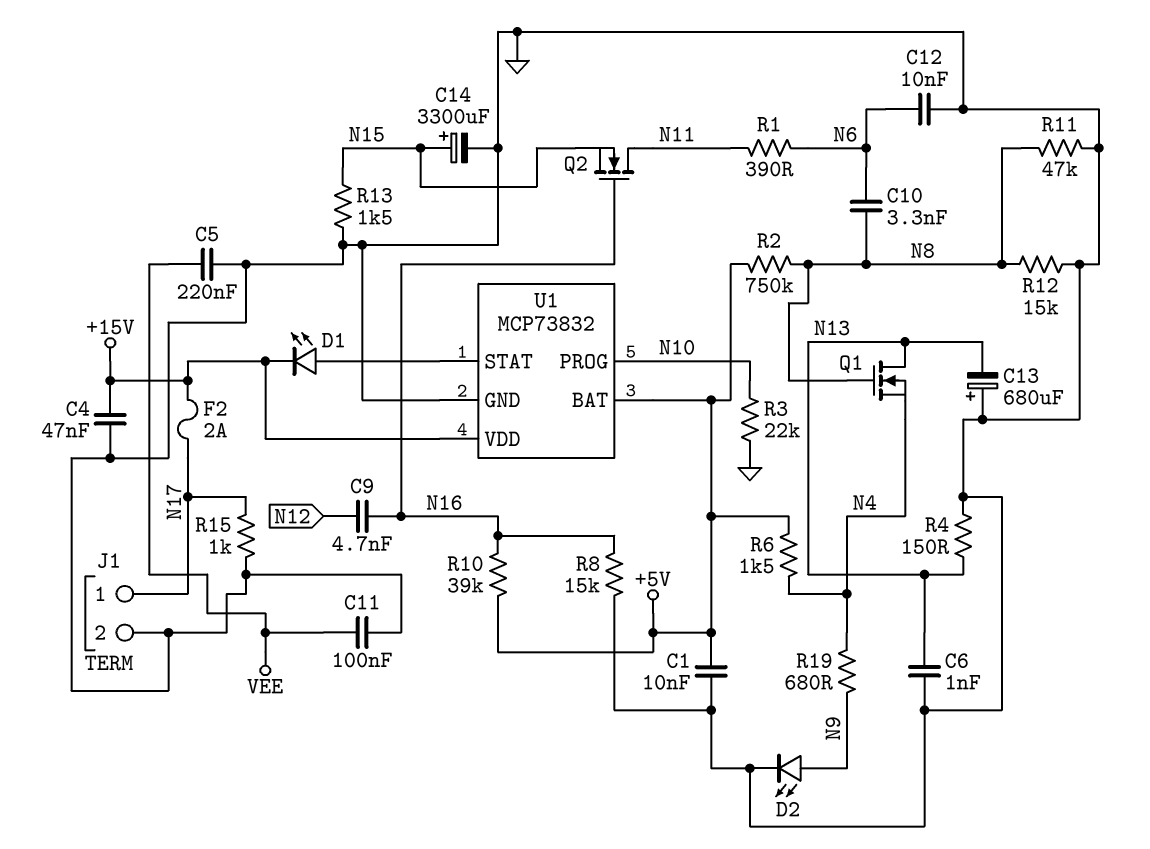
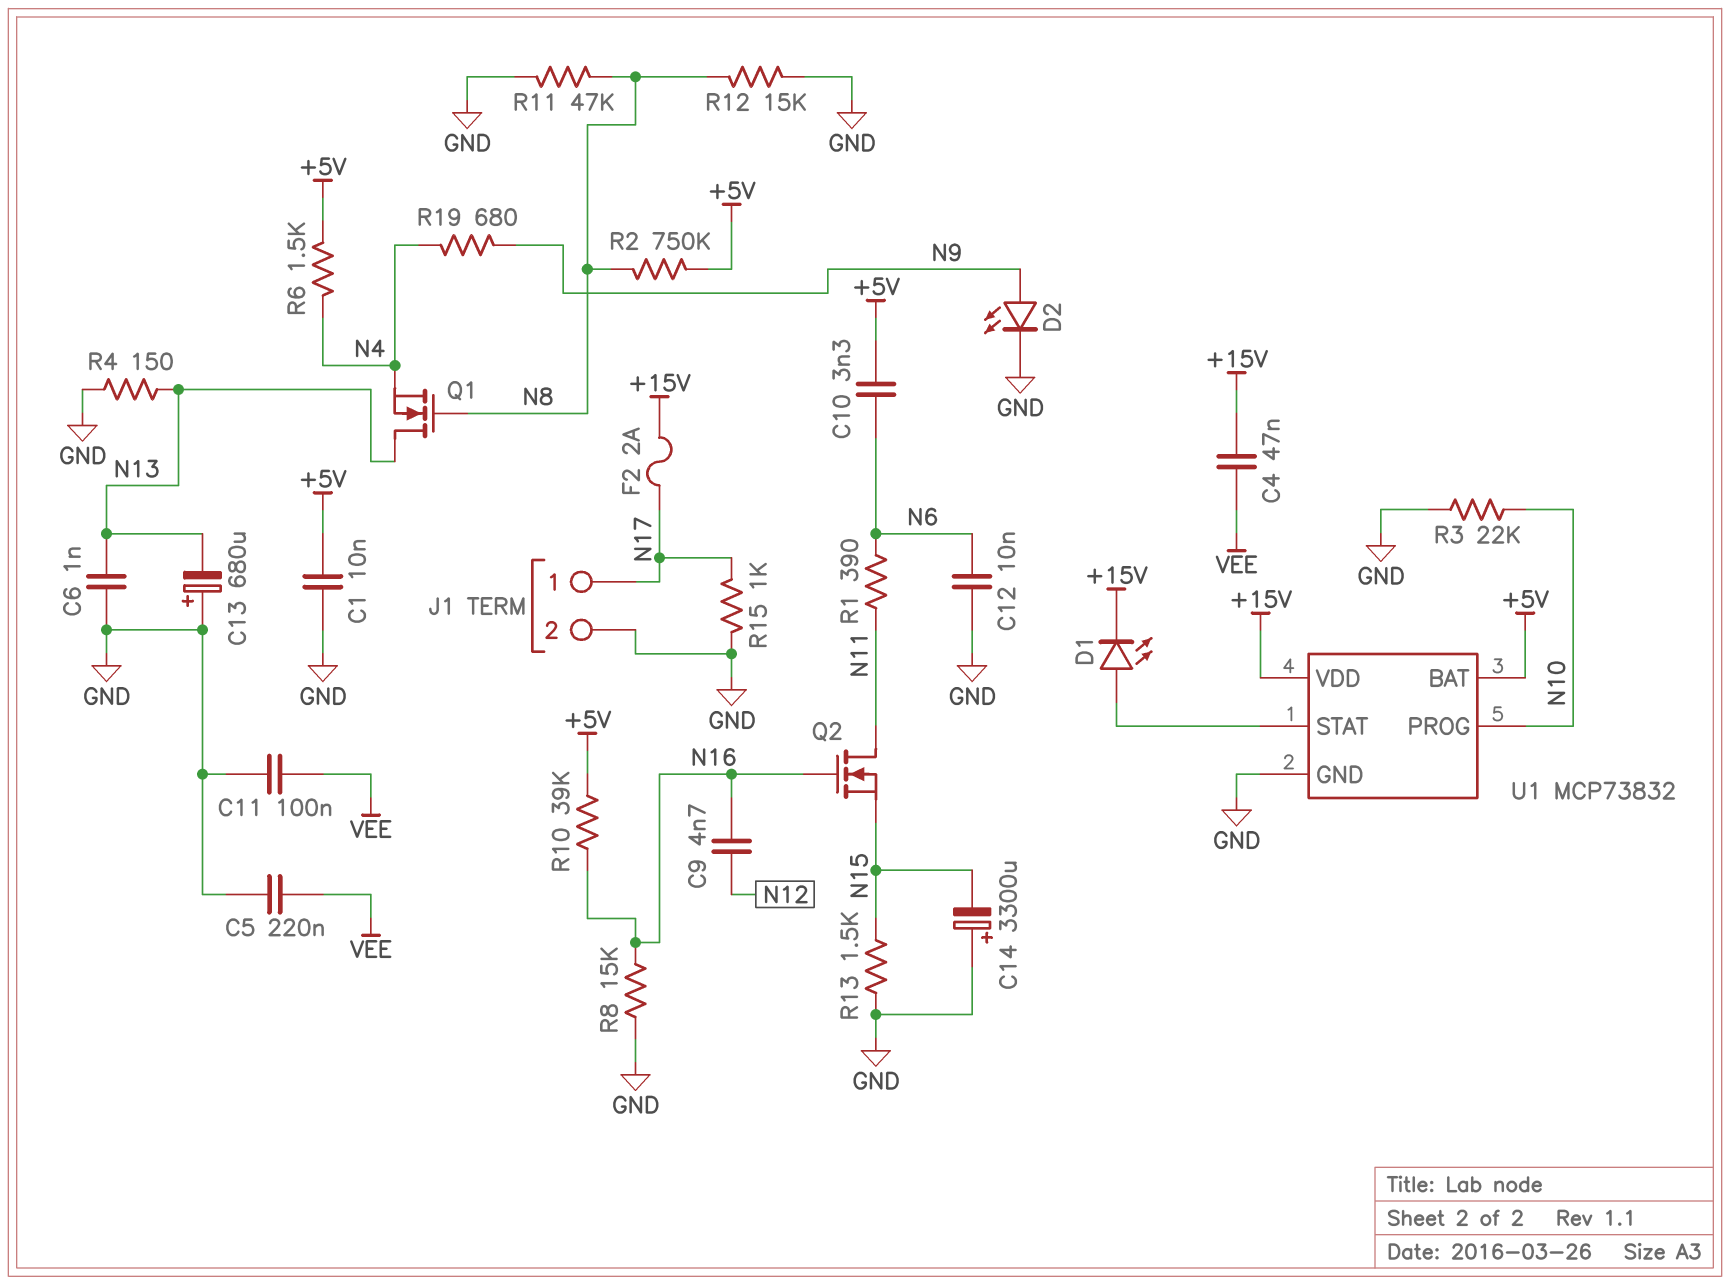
C4: 47nF (+15V, GND) -> 47nF (+15V, VEE)
C10: 3.3nF (N6, N8) -> 3.3nF (+5V, N6)
C14: 3300uF (plus N15, minus GND) -> 3300uF (plus GND, minus N15)

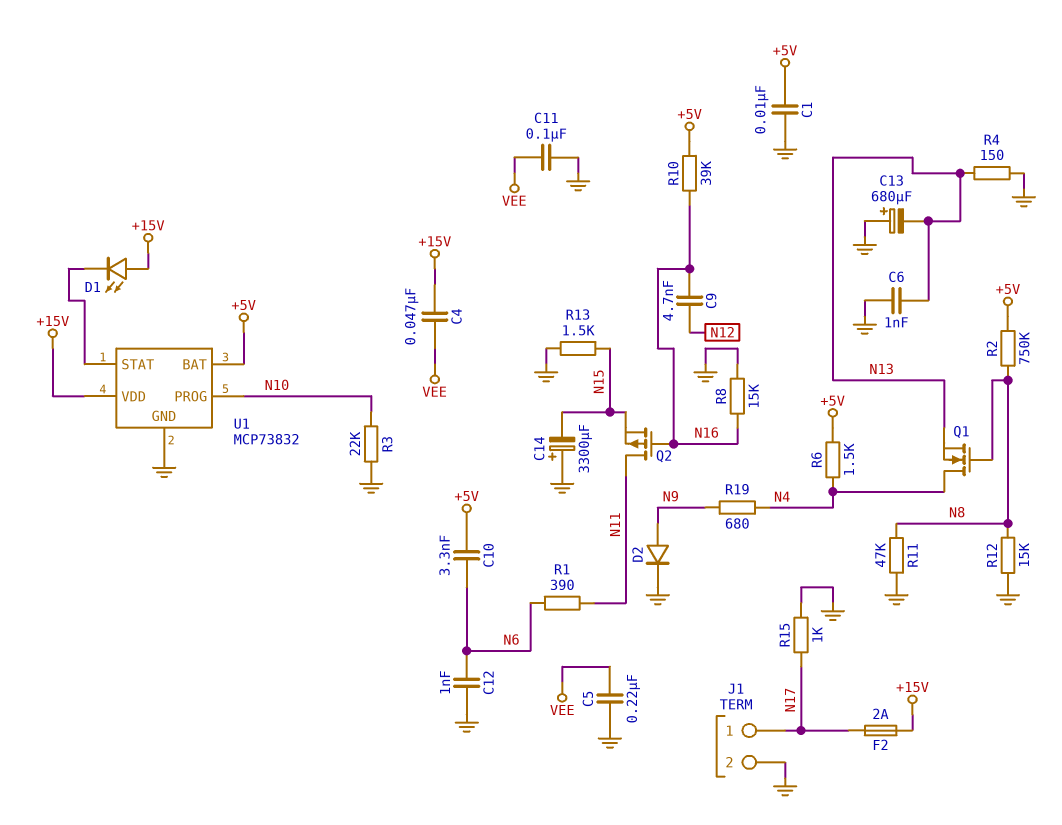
C12: 10nF (GND, N6) -> 1nF (GND, N6)
D1: LED (A U1/STAT, K +15V) -> LED (A +15V, K U1/STAT)
D2: LED (A N9, K GND) -> diode (A N9, K GND)
Q1: NMOS (G N8, D N13, S N4) -> NMOS (G N8, D N4, S N13)
Q2: NMOS (G N16, D N11, S N15) -> PMOS (G N16, D N11, S N15)

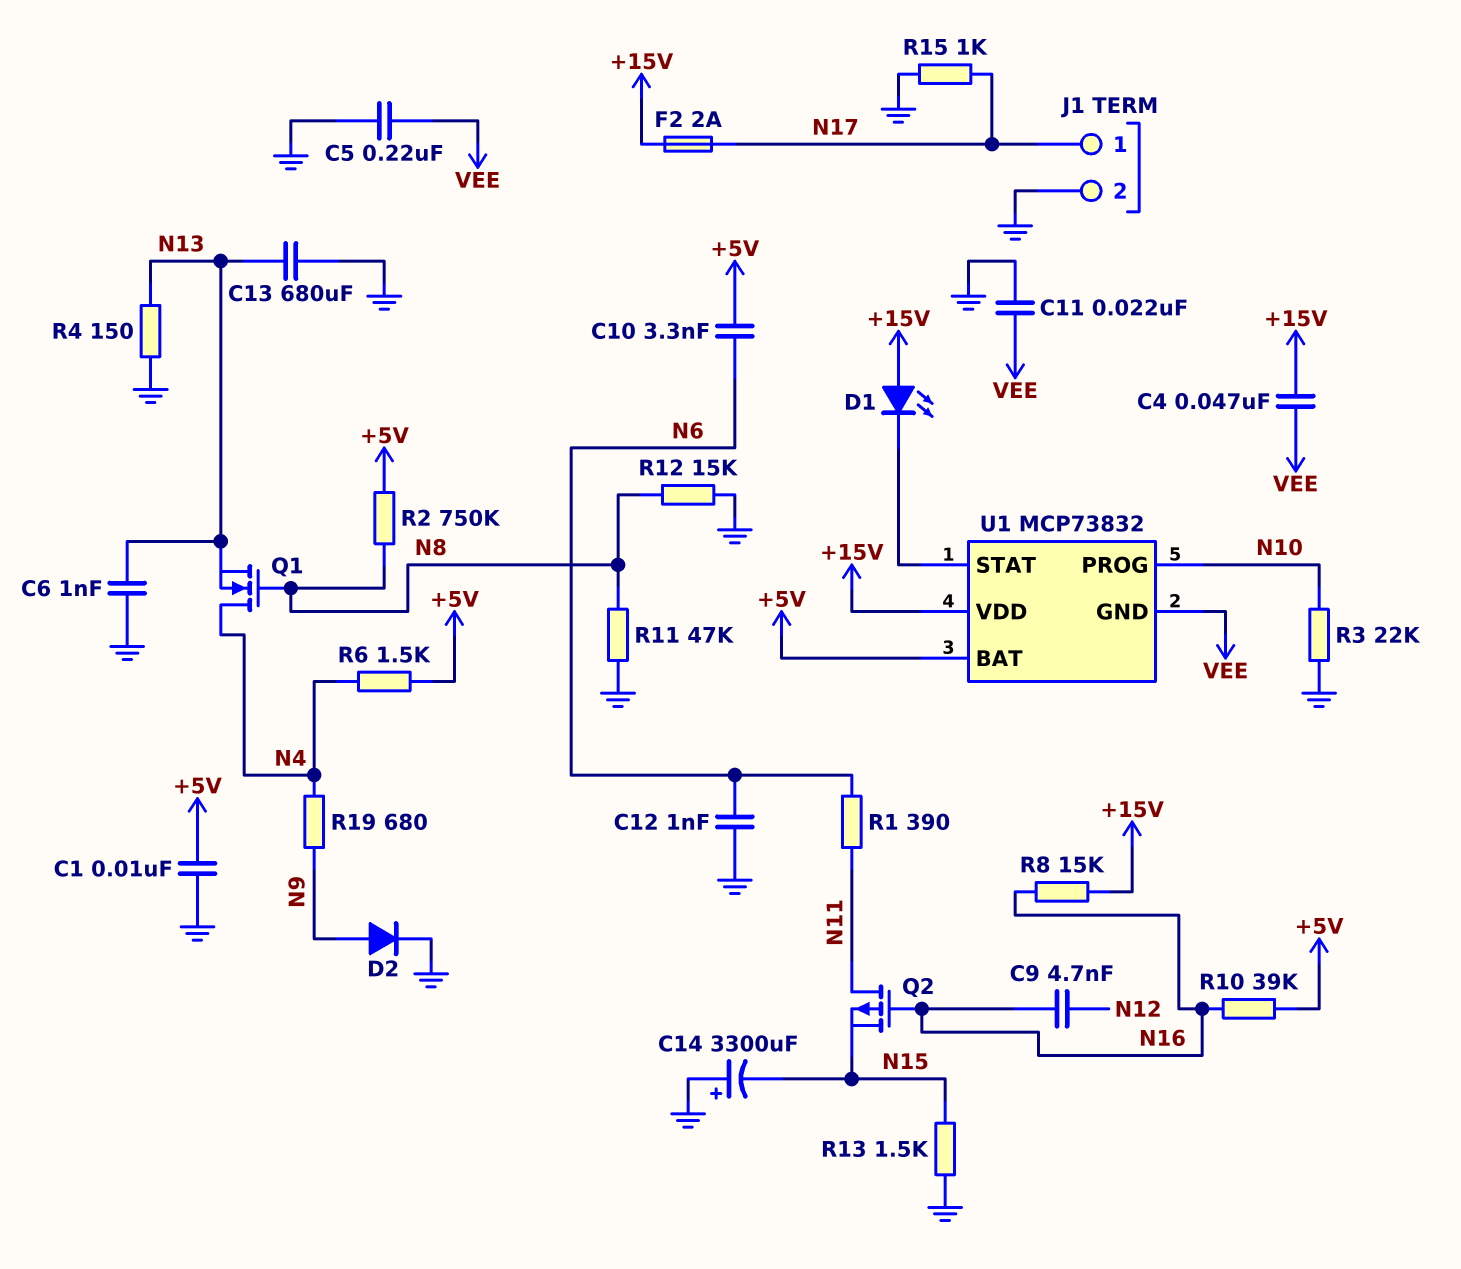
C11: 100nF (GND, VEE) -> 22nF (GND, VEE)
C13: 680uF (plus GND, minus N13) -> 680uF (GND, N13)
R8: 15k (GND, N16) -> 15k (+15V, N16)
U1 pin GND: GND -> VEE

